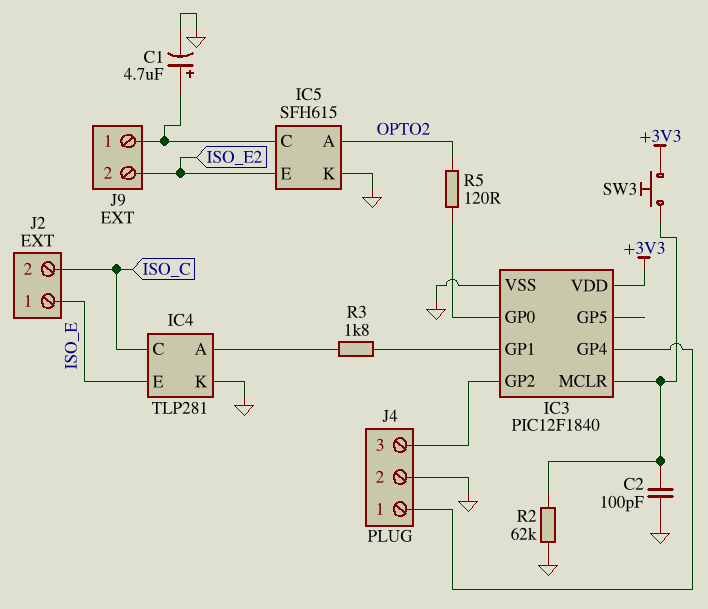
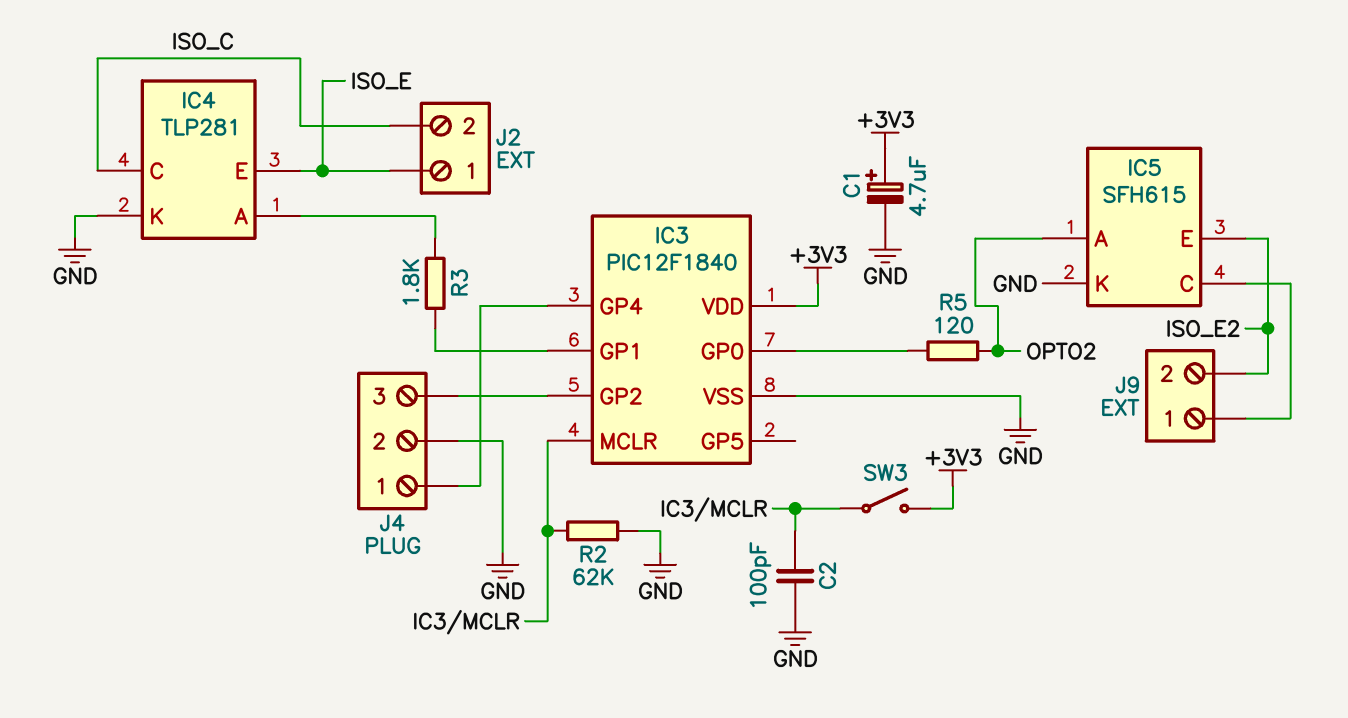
C1: 4.7uF (plus IC5/C, minus GND) -> 4.7uF (plus +3V3, minus GND)
SW3: button (+3V3, IC3/MCLR) -> switch (+3V3, IC3/MCLR)

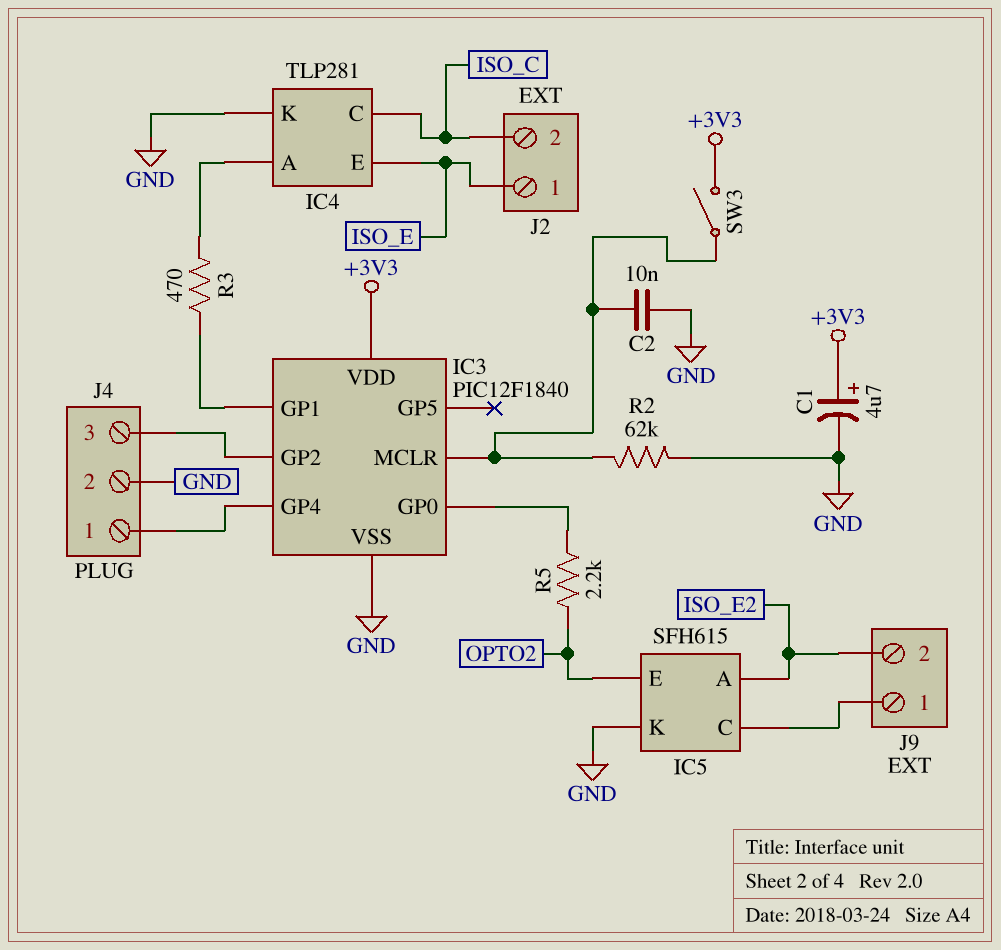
C2: 100pF (GND, IC3/MCLR) -> 10nF (GND, IC3/MCLR)
IC5 pin A: OPTO2 -> ISO_E2
IC5 pin E: ISO_E2 -> OPTO2
R3: 1.8k (IC3/GP1, IC4/A) -> 470 (IC3/GP1, IC4/A)
R5: 120 (IC3/GP0, OPTO2) -> 2.2k (IC3/GP0, OPTO2)

